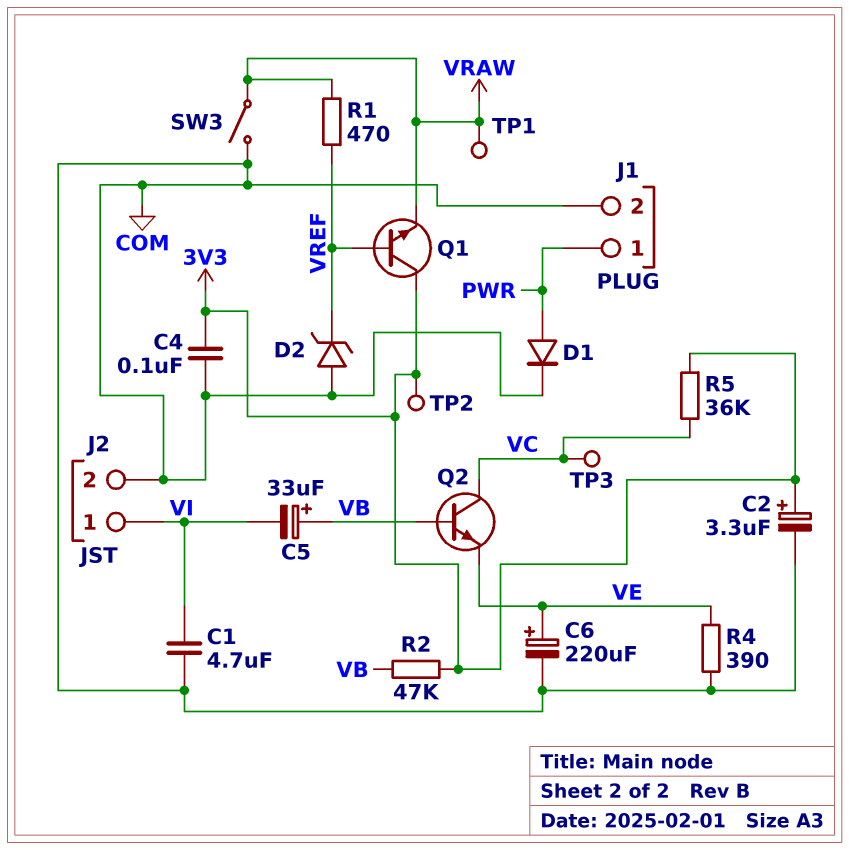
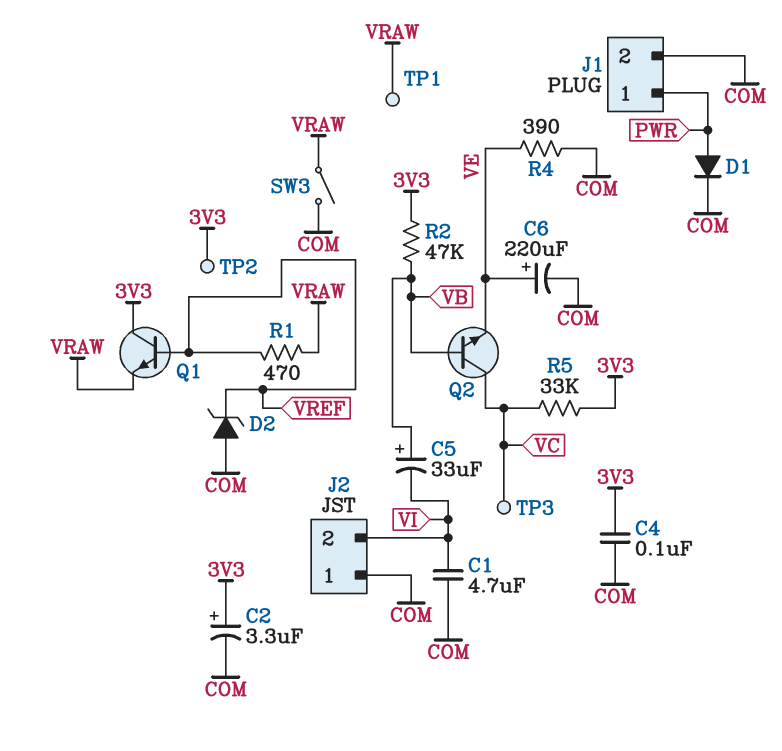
J2 pin 1: VI -> COM
J2 pin 2: COM -> VI
R5: 36k (3V3, VC) -> 33k (3V3, VC)

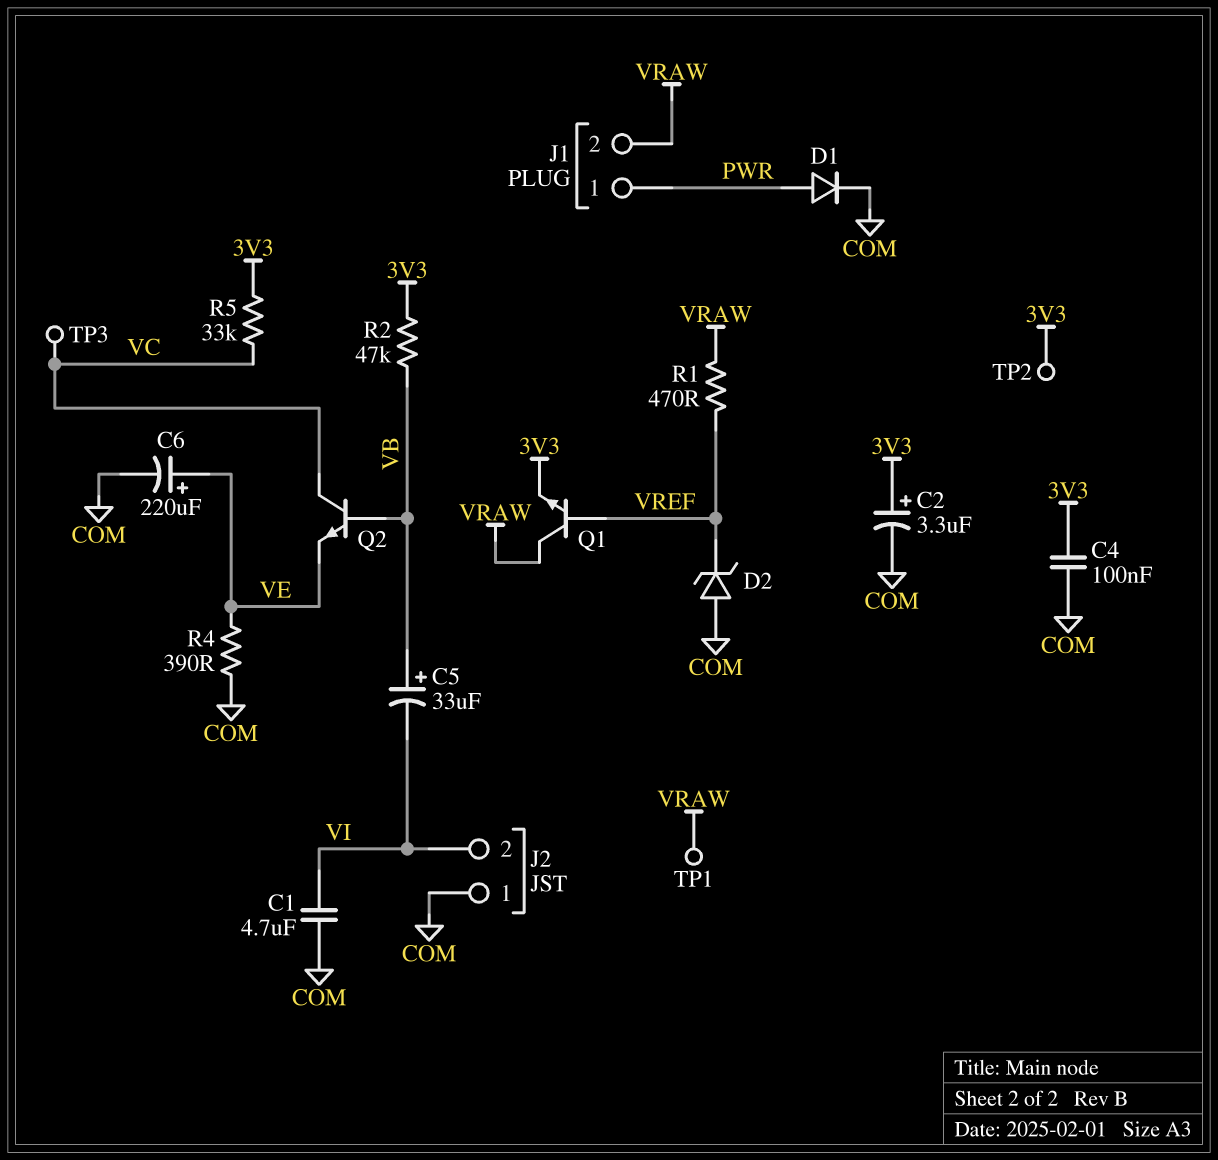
J1 pin 2: COM -> VRAW
Q1: NPN (B VREF, C 3V3, E VRAW) -> NPN (B VREF, C VRAW, E 3V3)
SW3: switch (COM, VRAW) -> none

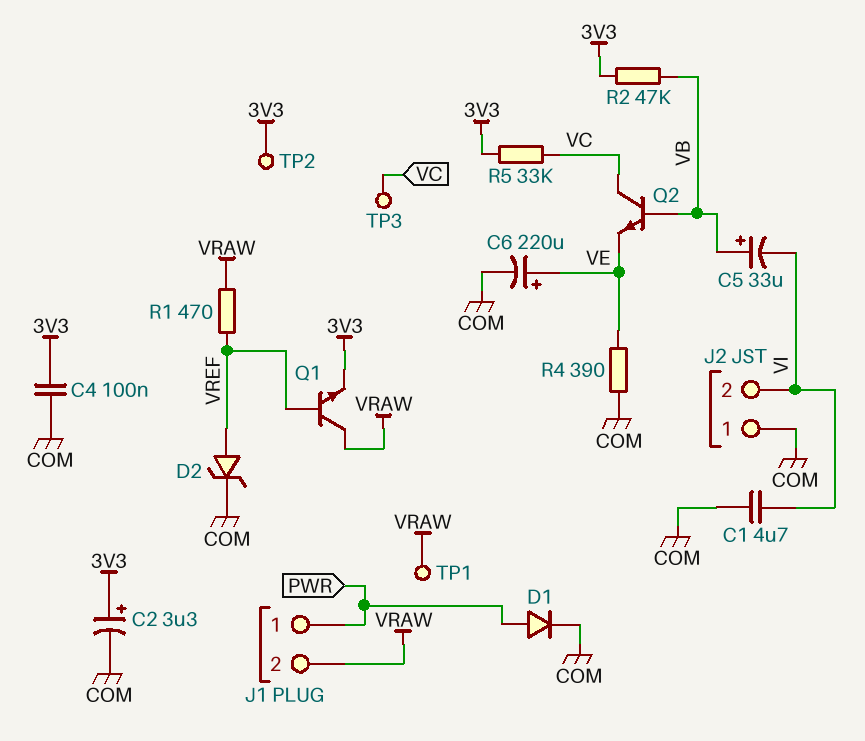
D2: zener (A COM, K VREF) -> zener (A VREF, K COM)

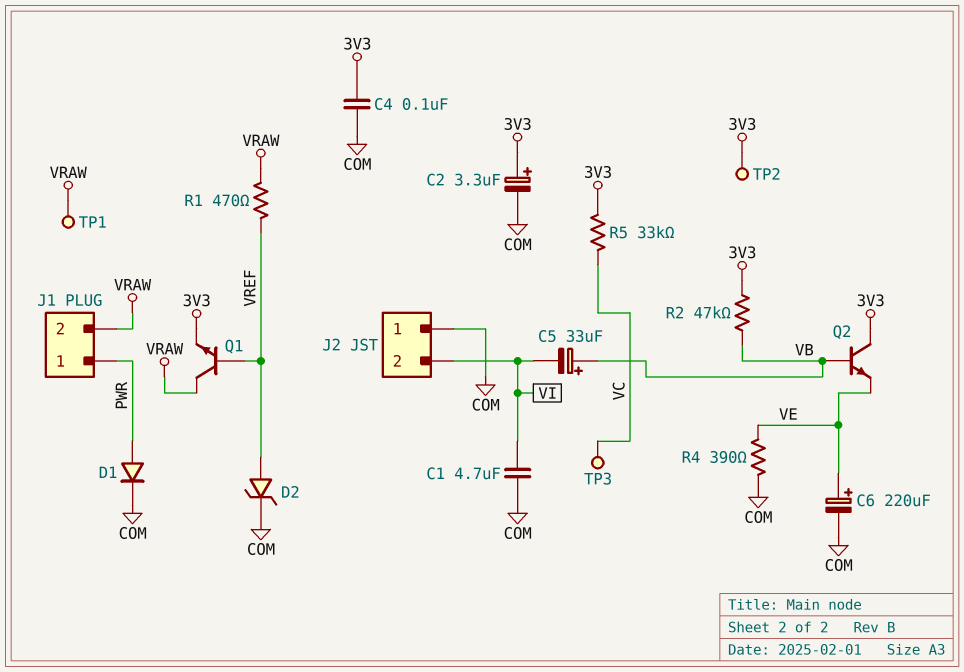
Q2: NPN (B VB, C VC, E VE) -> NPN (B VB, C 3V3, E VE)

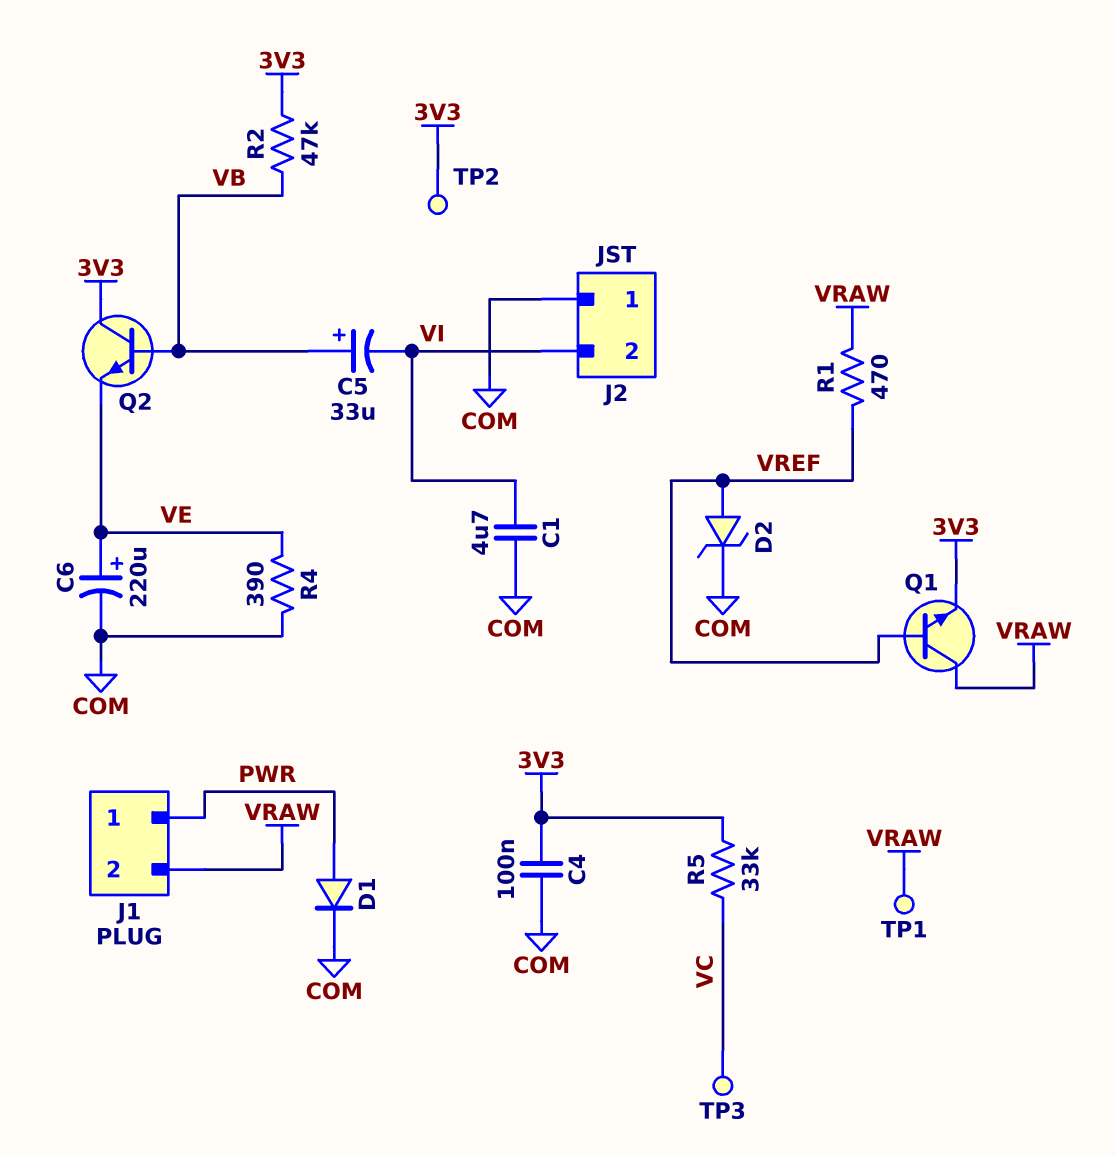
C2: 3.3uF (plus 3V3, minus COM) -> none

